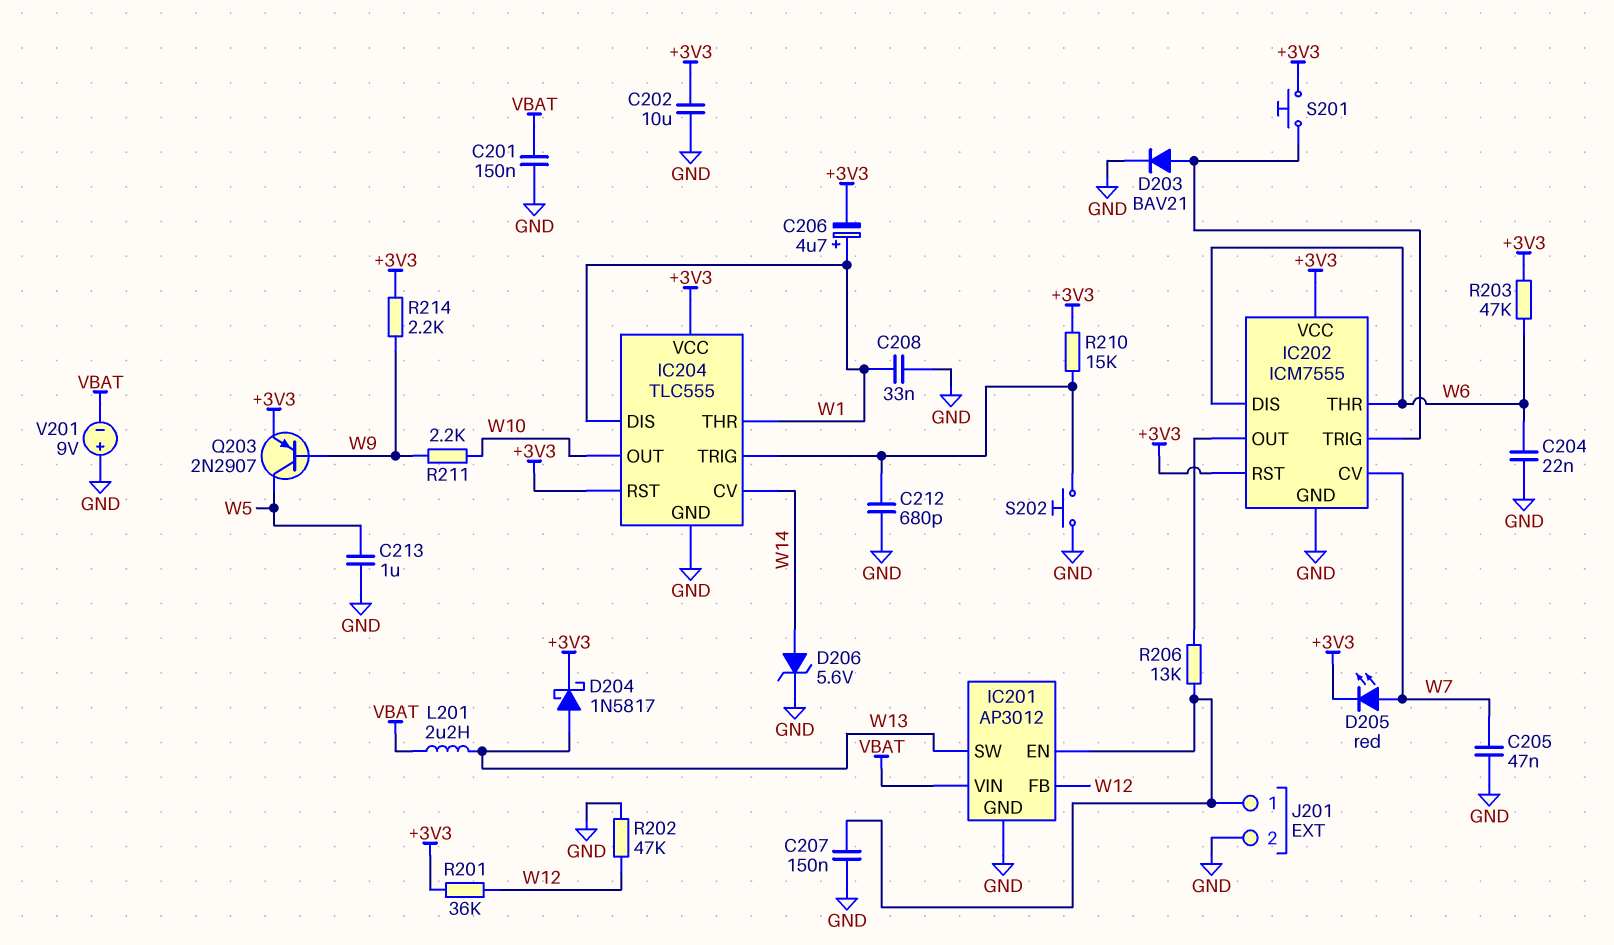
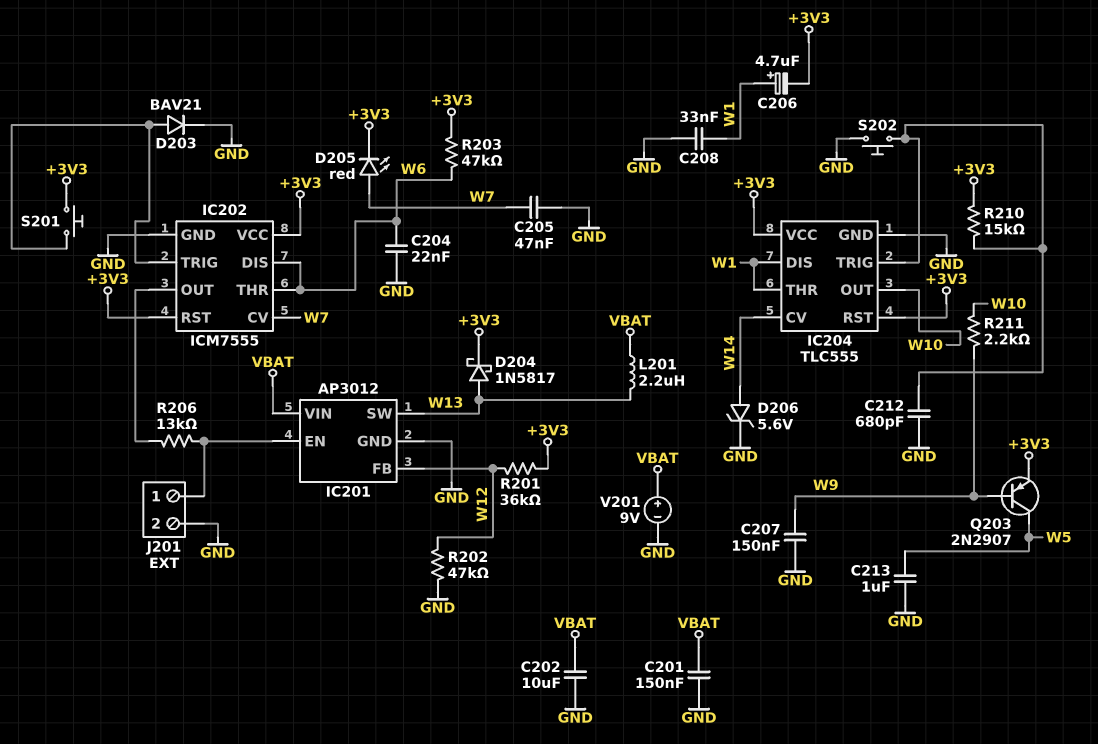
C202: 10uF (+3V3, GND) -> 10uF (GND, VBAT)
C207: 150nF (GND, IC201/EN) -> 150nF (GND, W9)
R214: 2.2k (+3V3, W9) -> none
V201: 9V (plus GND, minus VBAT) -> 9V (plus VBAT, minus GND)

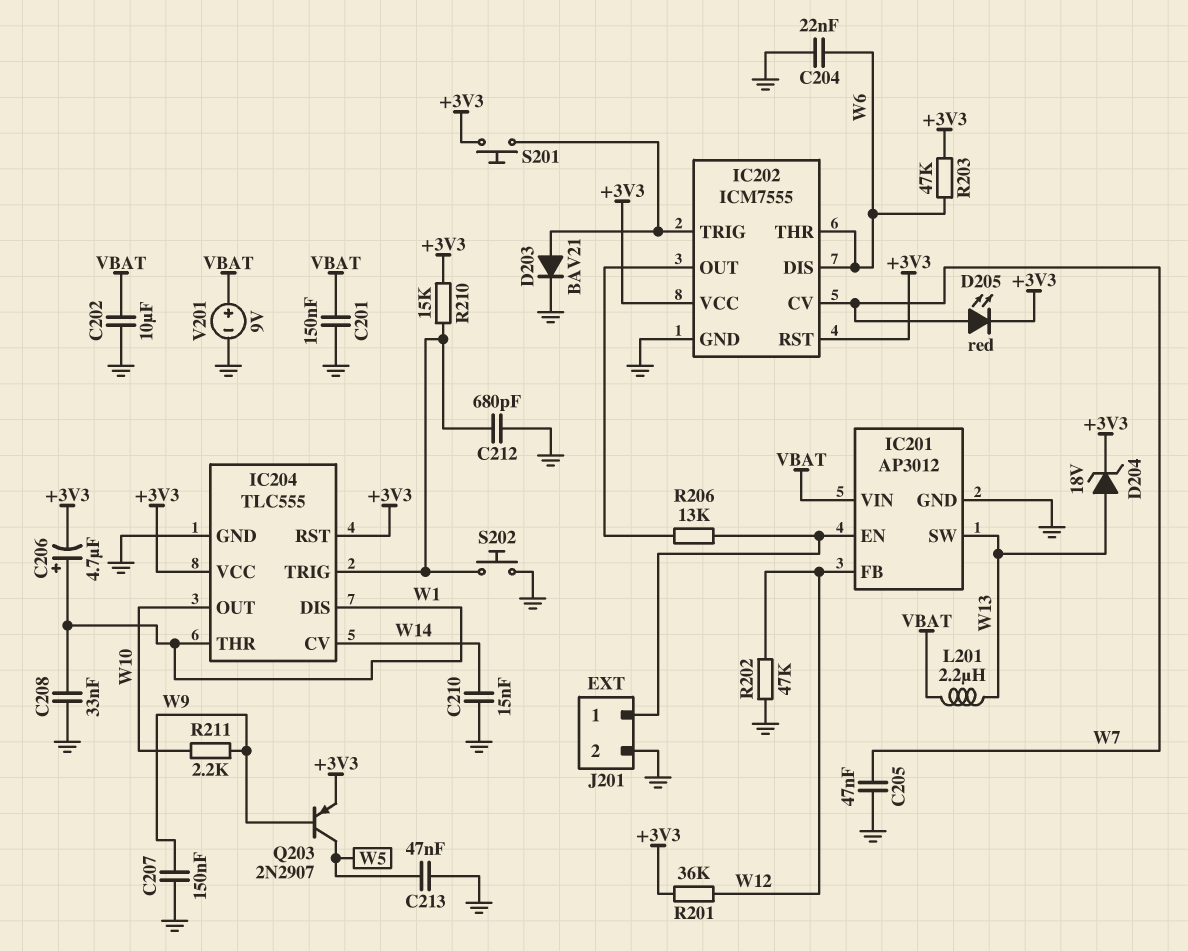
C210: none -> 15nF (GND, W14)
C213: 1uF (GND, W5) -> 47nF (GND, W5)
D204: schottky 1N5817 (A W13, K +3V3) -> zener 18V (A W13, K +3V3)
D206: zener 5.6V (A W14, K GND) -> none

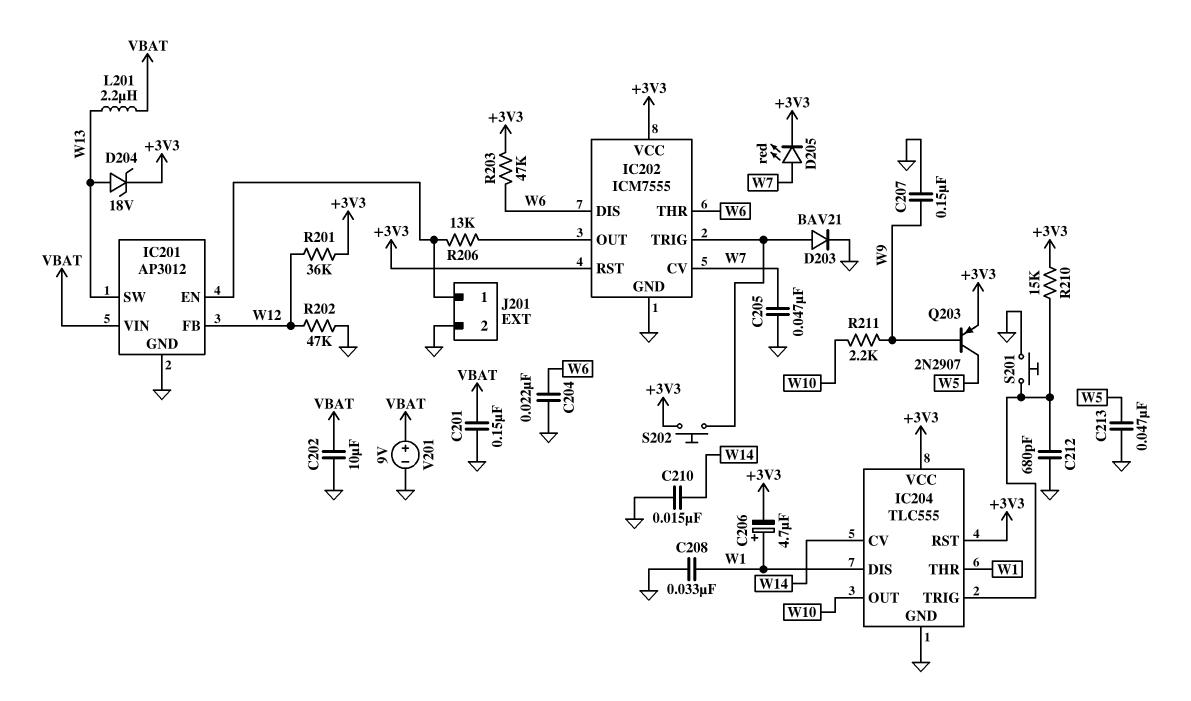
S201: button (+3V3, IC202/TRIG) -> button (GND, IC204/TRIG)
S202: button (GND, IC204/TRIG) -> button (+3V3, IC202/TRIG)

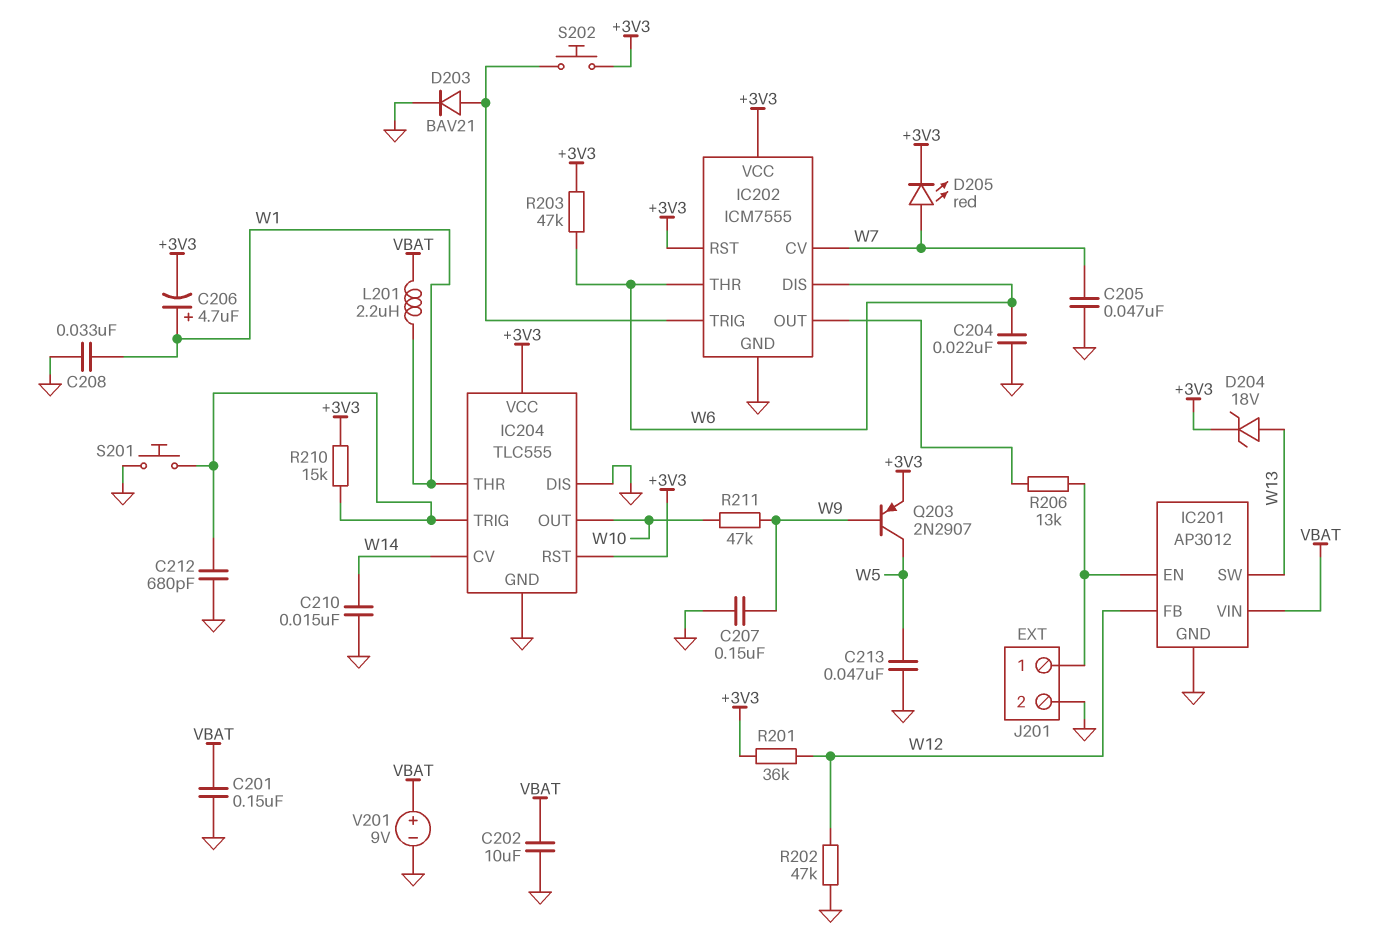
IC204 pin DIS: W1 -> GND
L201: 2.2uH (VBAT, W13) -> 2.2uH (VBAT, W1)
R211: 2.2k (W9, W10) -> 47k (W9, W10)

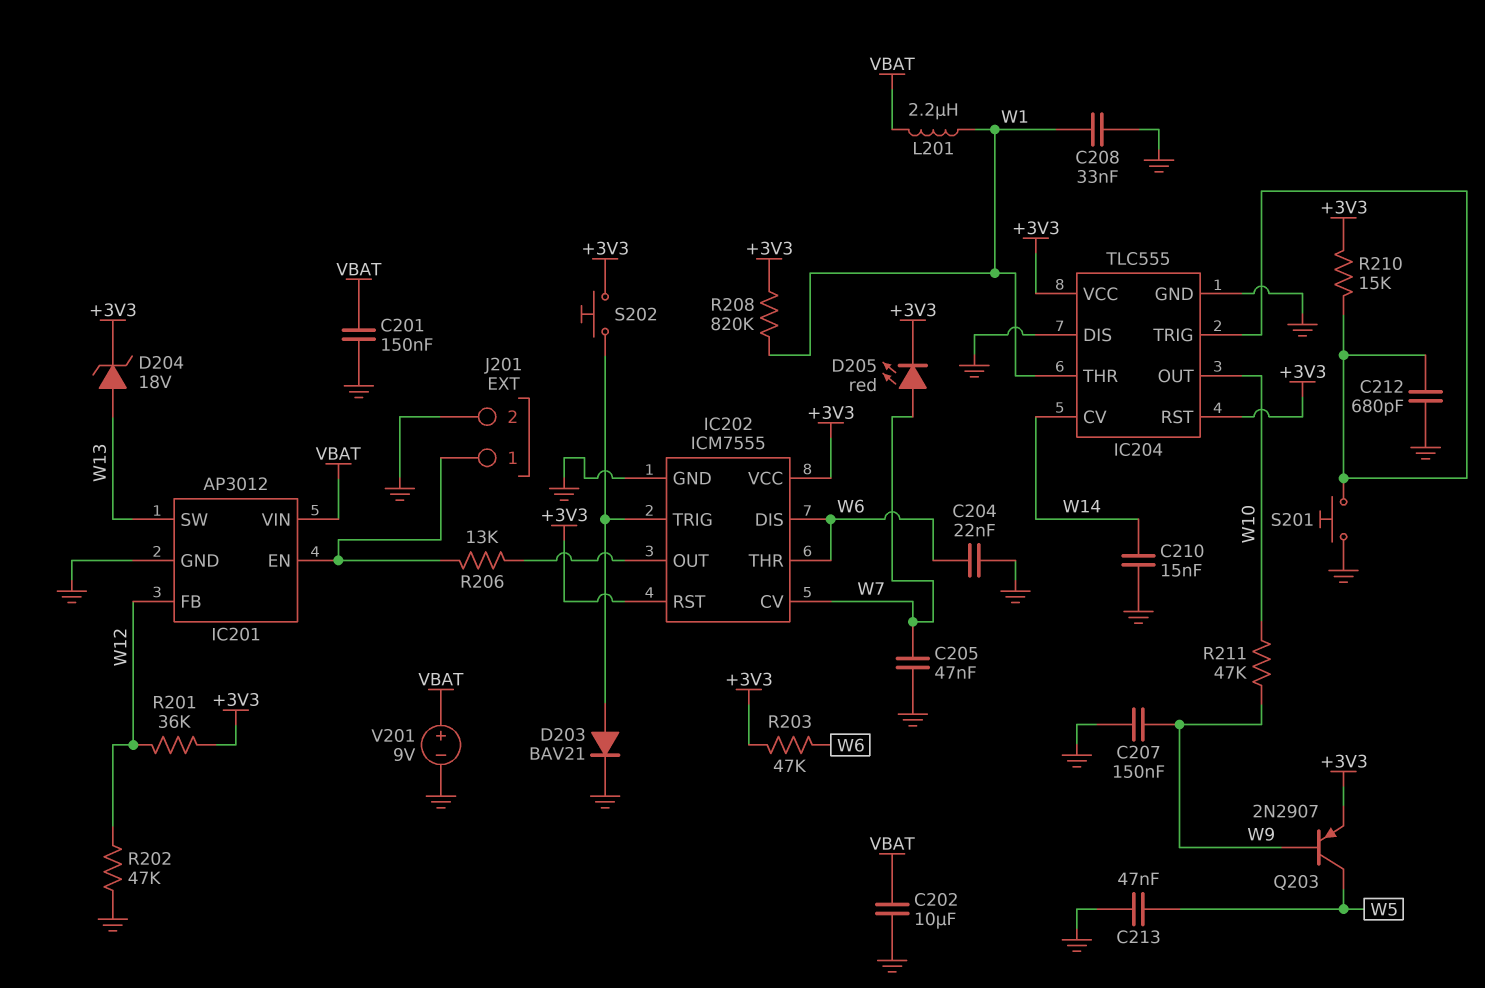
C206: 4.7uF (plus W1, minus +3V3) -> none
R208: none -> 820k (+3V3, W1)

